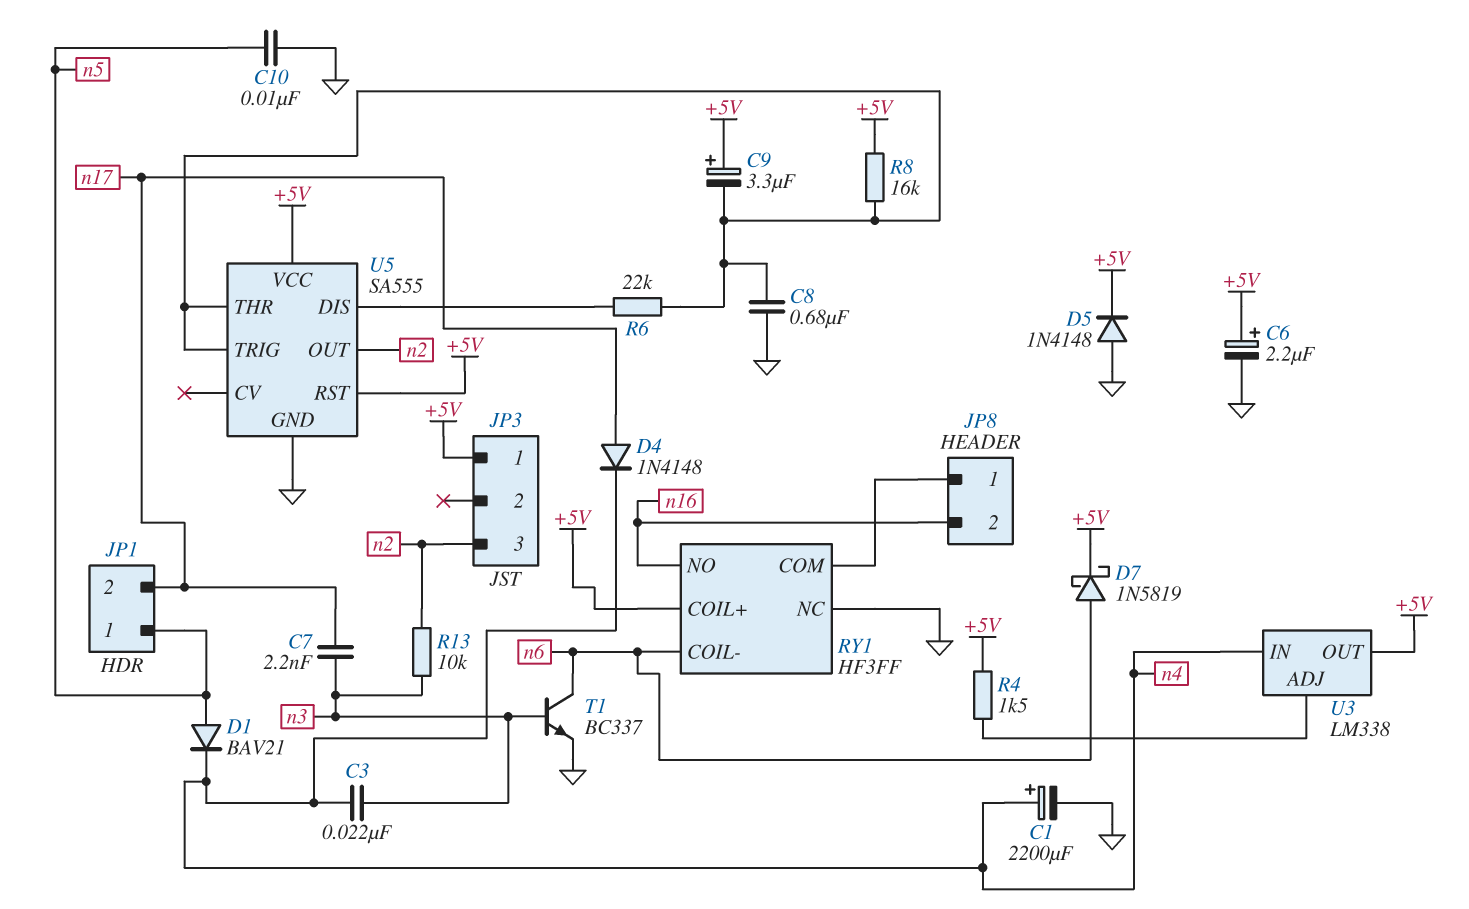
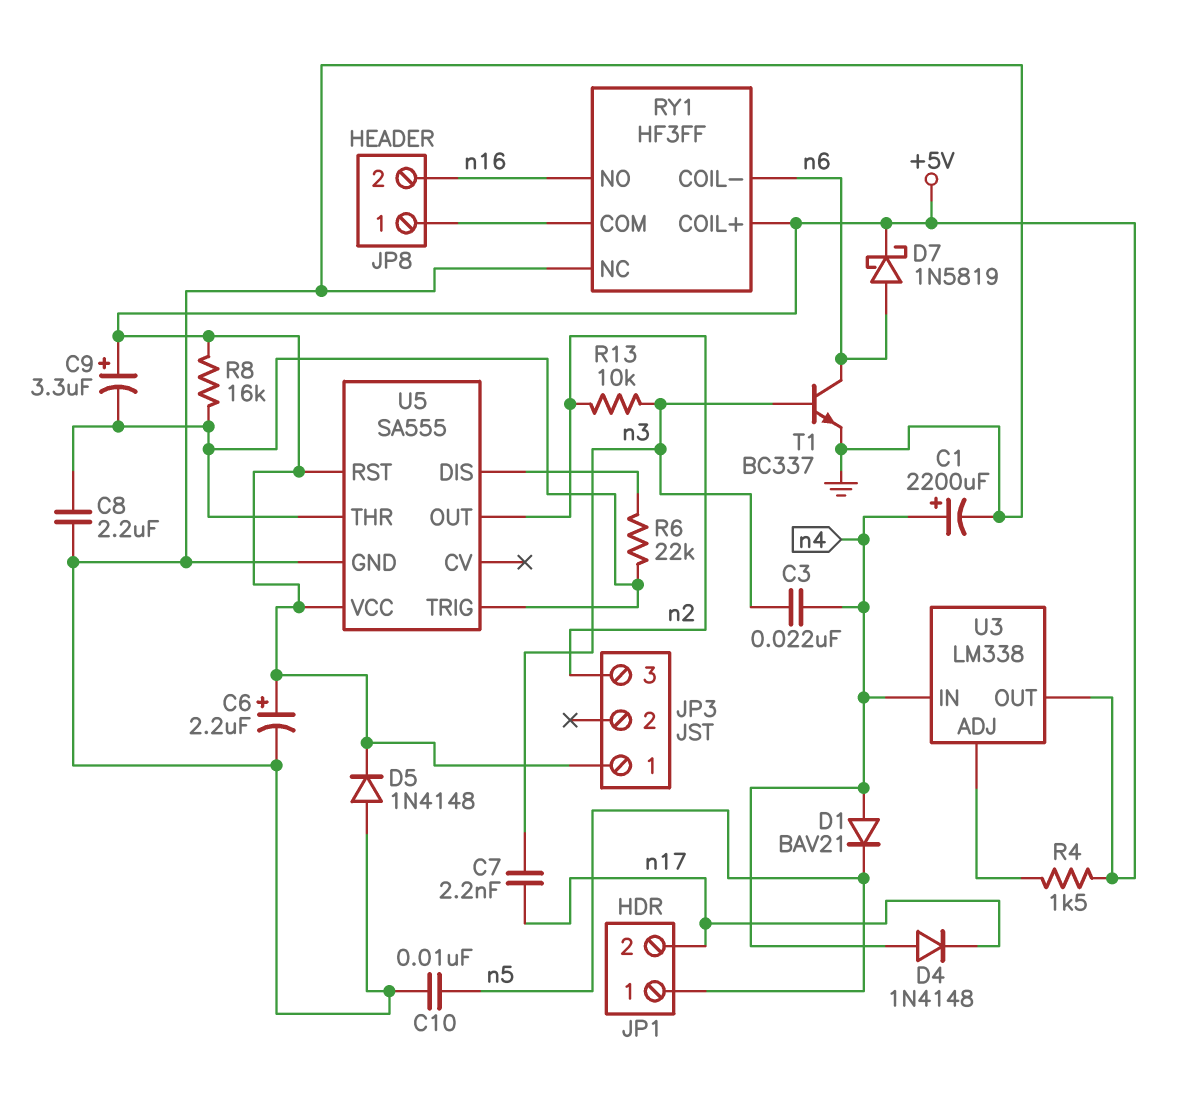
C8: 680nF (GND, U5/THR) -> 2.2uF (GND, U5/THR)
D1: diode BAV21 (A n5, K n4) -> diode BAV21 (A n4, K n5)
D4: diode 1N4148 (A n17, K n4) -> diode 1N4148 (A n4, K n17)

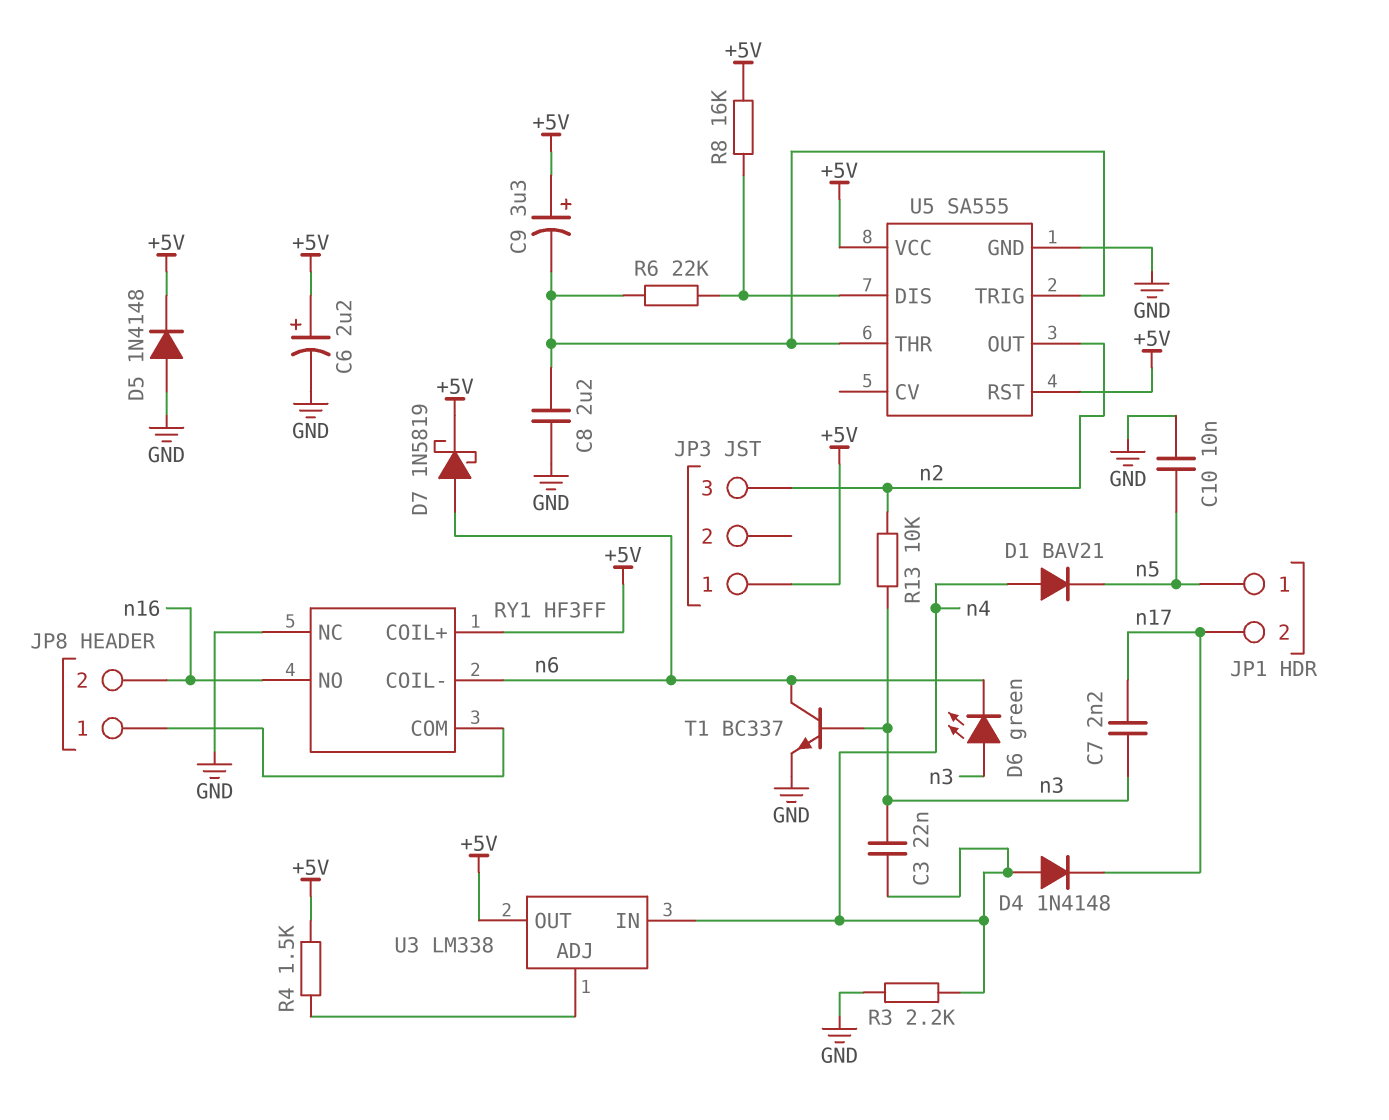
C1: 2200uF (plus n4, minus GND) -> none
D6: none -> LED green (A n3, K n6)
R3: none -> 2.2k (GND, n4)
R8: 16k (+5V, U5/THR) -> 16k (+5V, U5/DIS)

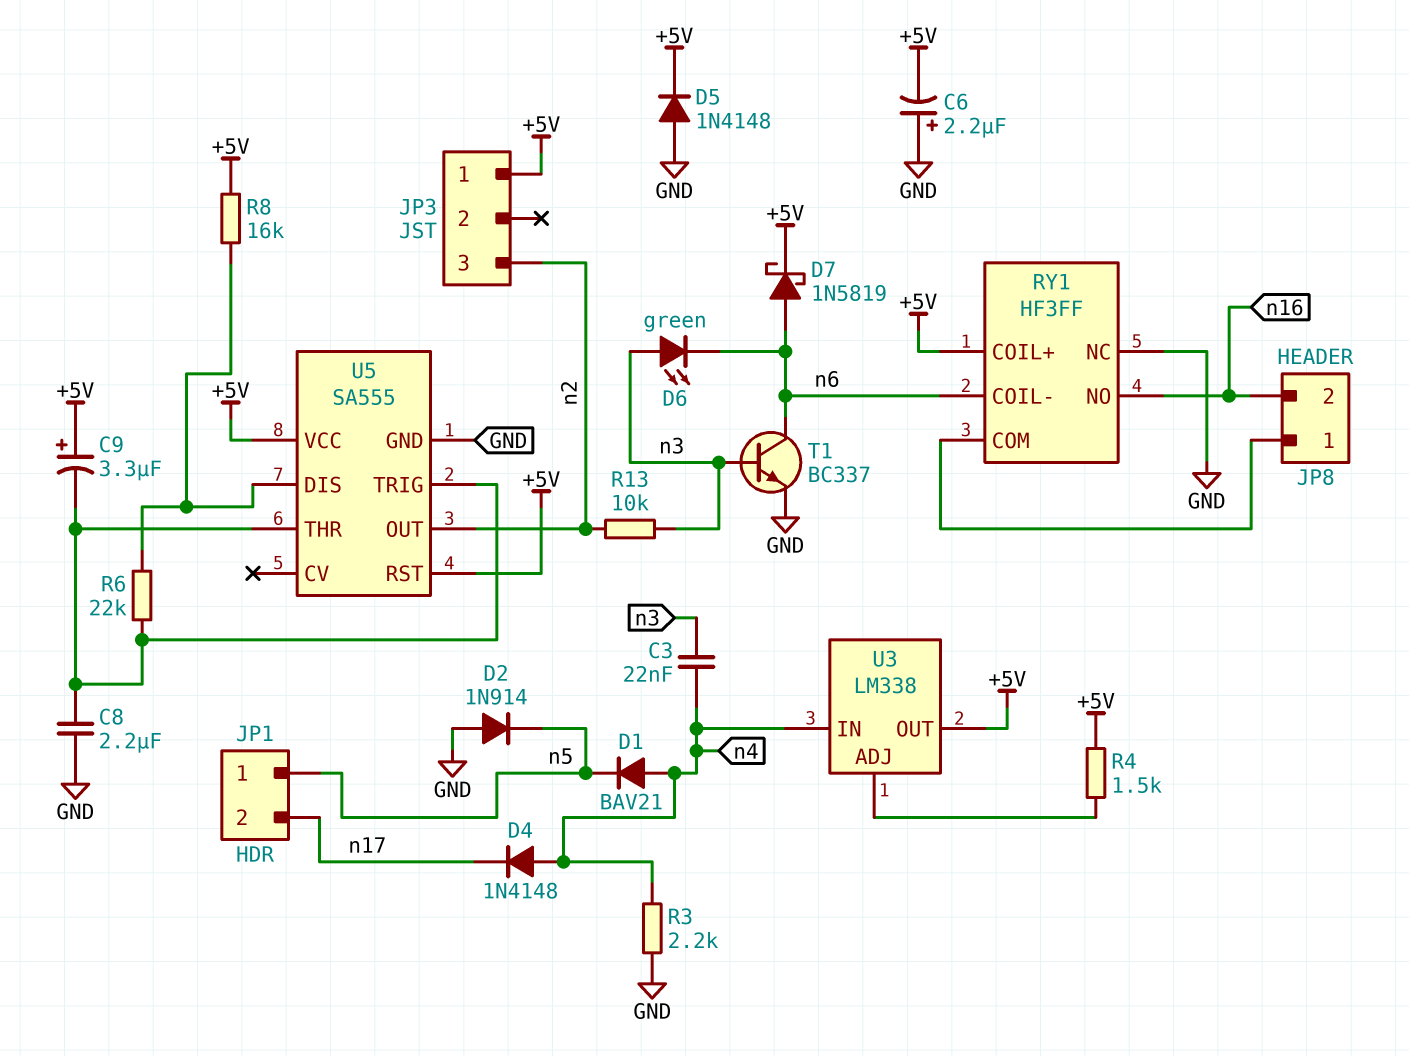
C6: 2.2uF (plus +5V, minus GND) -> 2.2uF (plus GND, minus +5V)
C7: 2.2nF (n3, n17) -> none
C10: 10nF (GND, n5) -> none
D2: none -> diode 1N914 (A GND, K n5)

